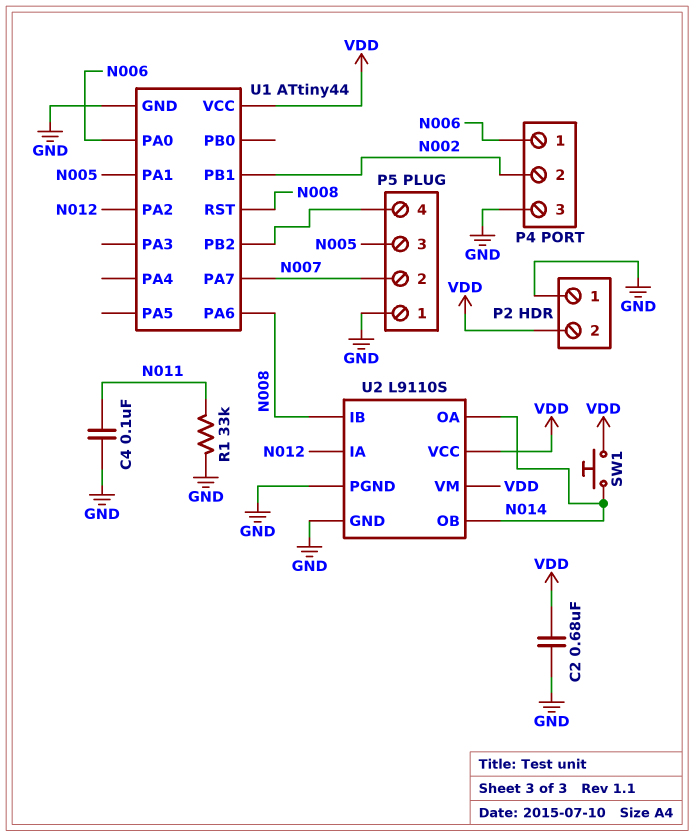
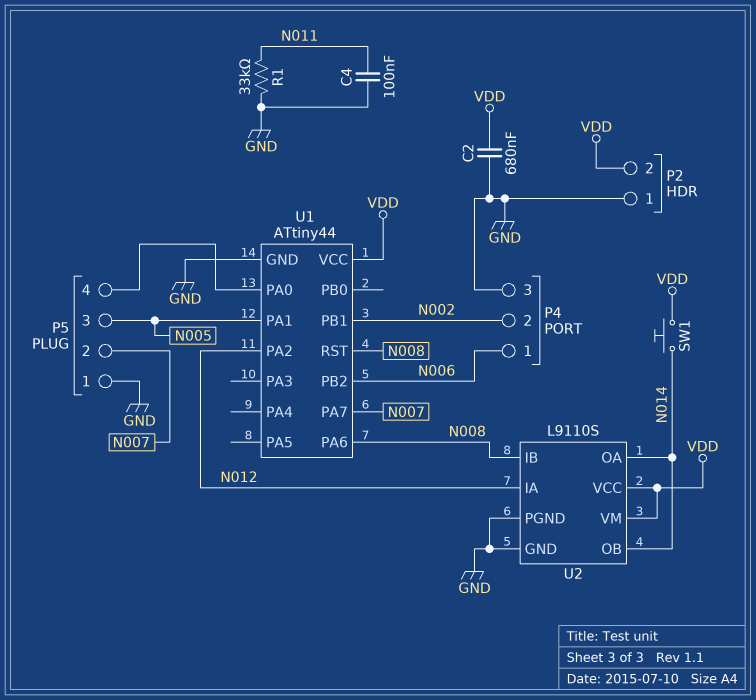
U1 pin PA0: N006 -> P5/4
U1 pin PB2: P5/4 -> N006

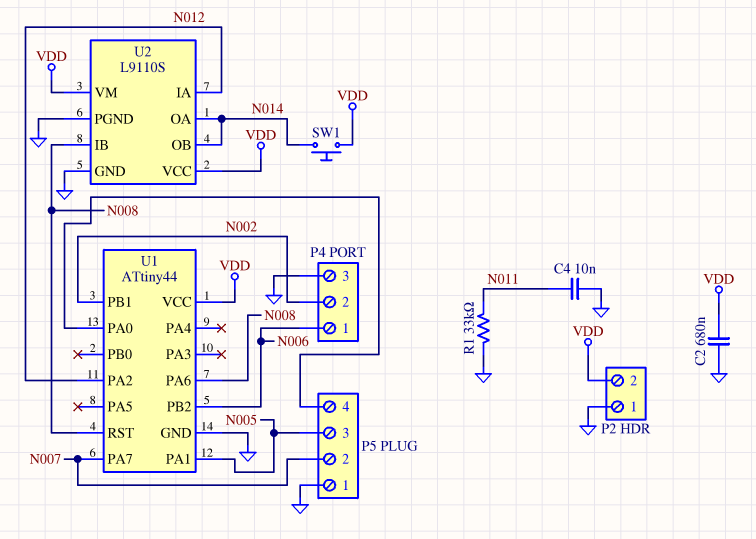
C4: 100nF (GND, N011) -> 10nF (GND, N011)

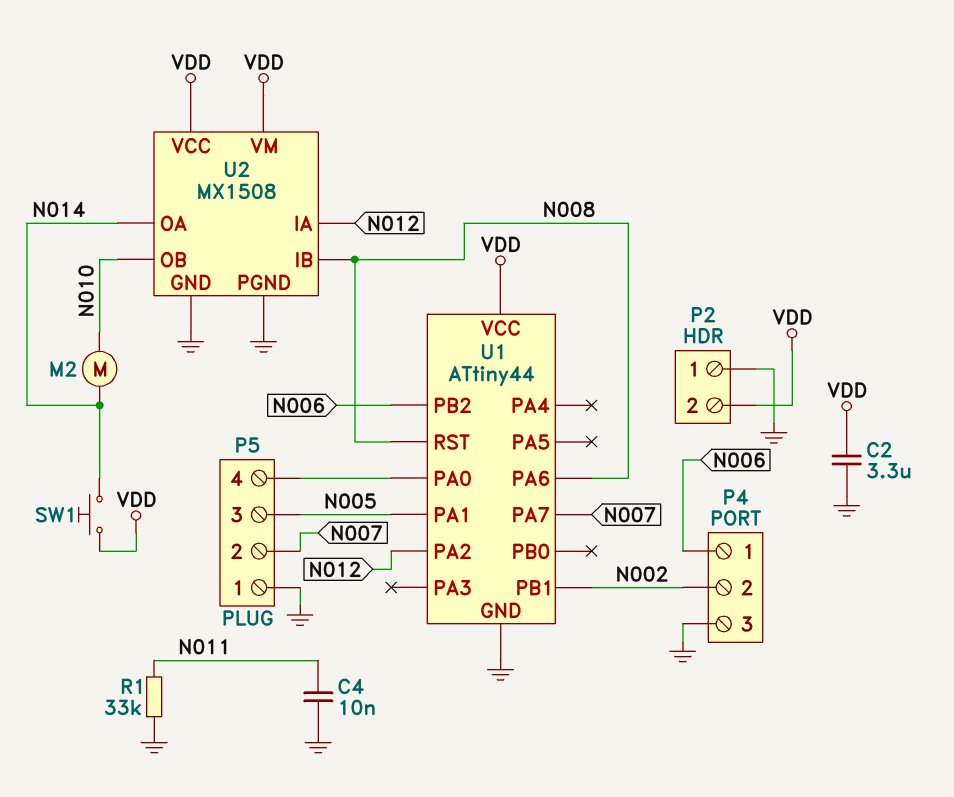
C2: 680nF (GND, VDD) -> 3.3uF (GND, VDD)
M2: none -> motor (N010, N014)
U2: L9110S -> MX1508
U2 pin OB: N014 -> N010

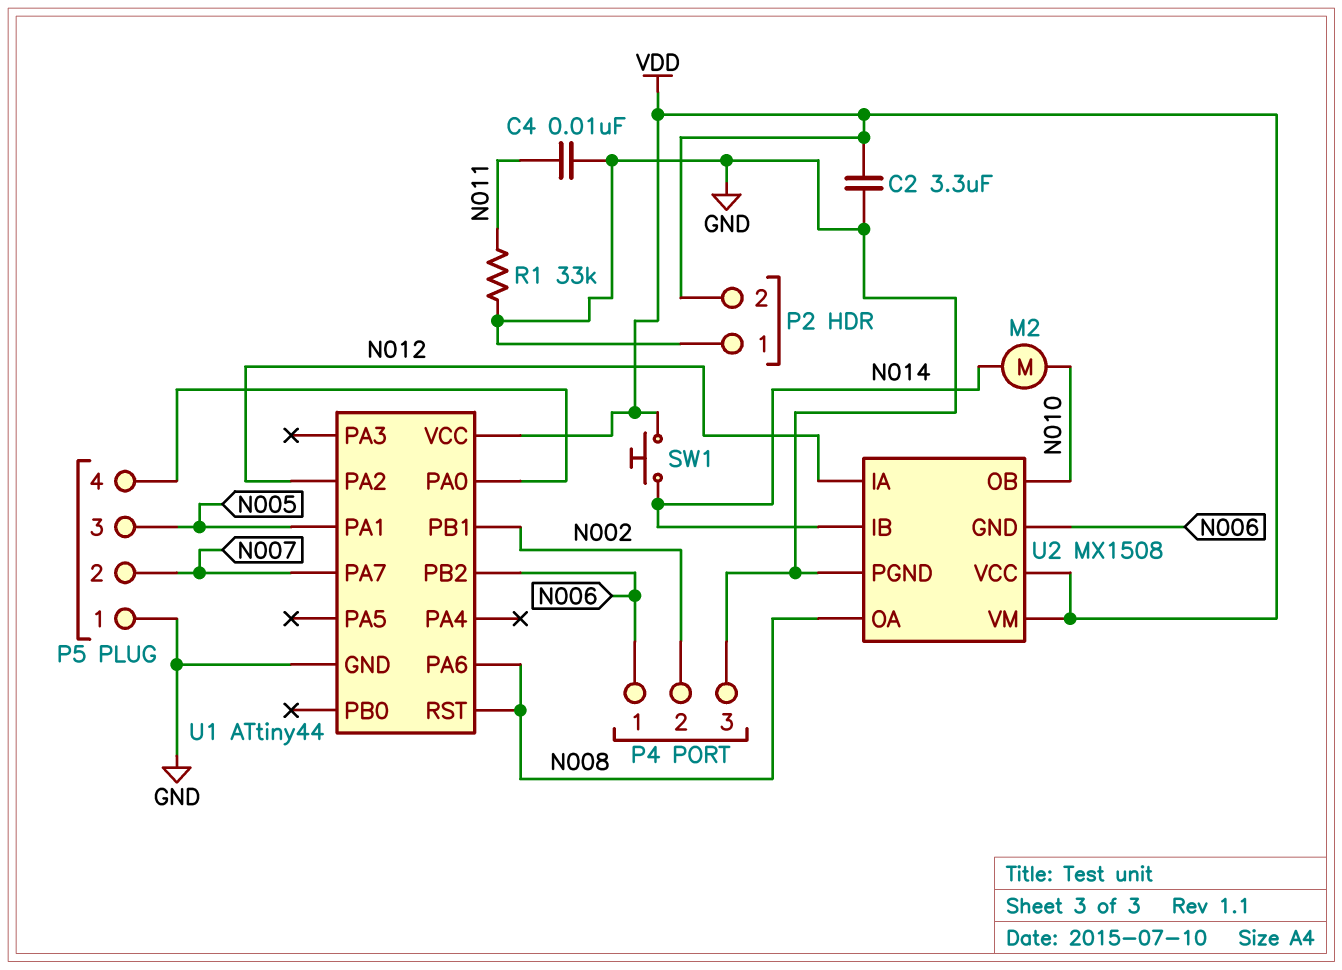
U2 pin GND: GND -> N006
U2 pin IB: N008 -> N014
U2 pin OA: N014 -> N008

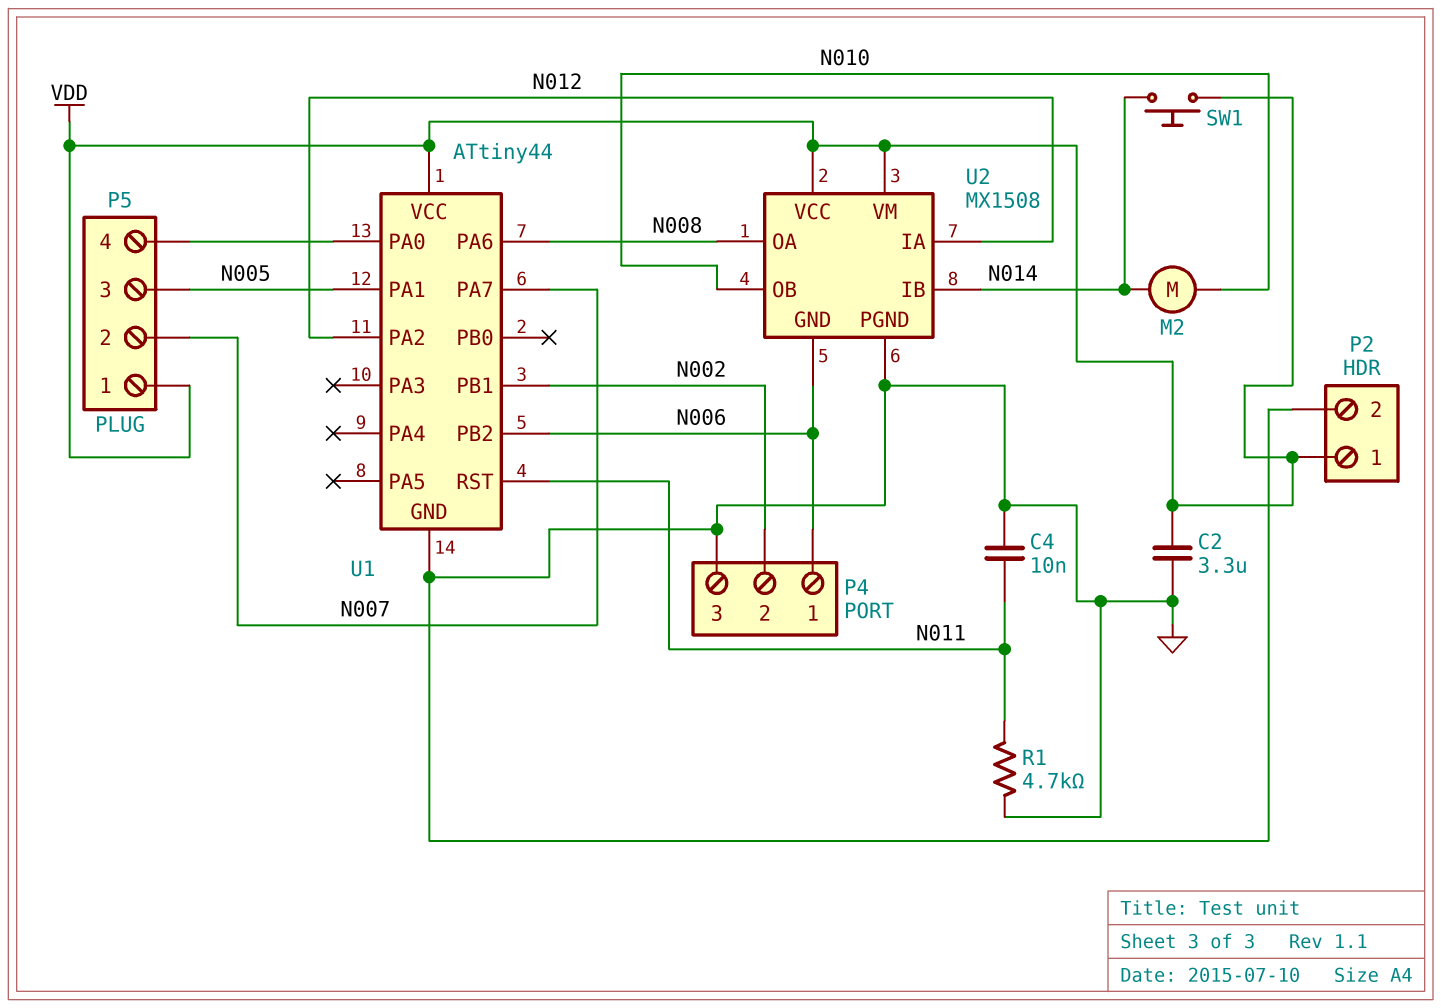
P2 pin 1: GND -> VDD
P2 pin 2: VDD -> GND
P5 pin 1: GND -> VDD
R1: 33k (GND, N011) -> 4.7k (GND, N011)
U1 pin RST: N008 -> N011

